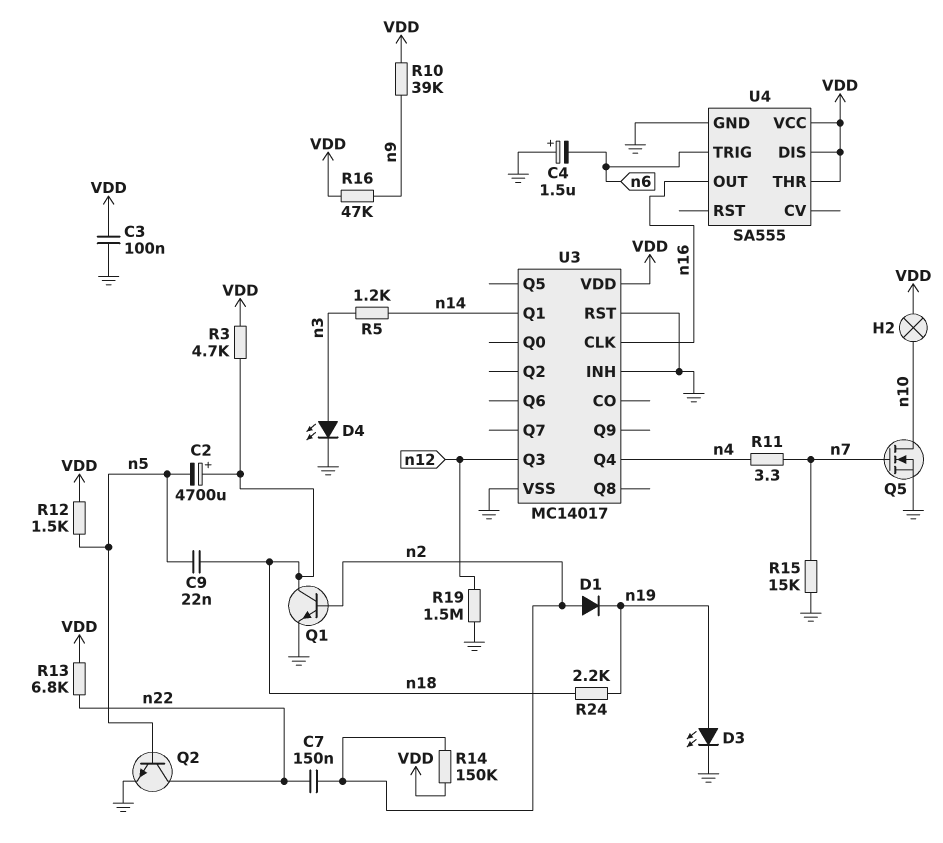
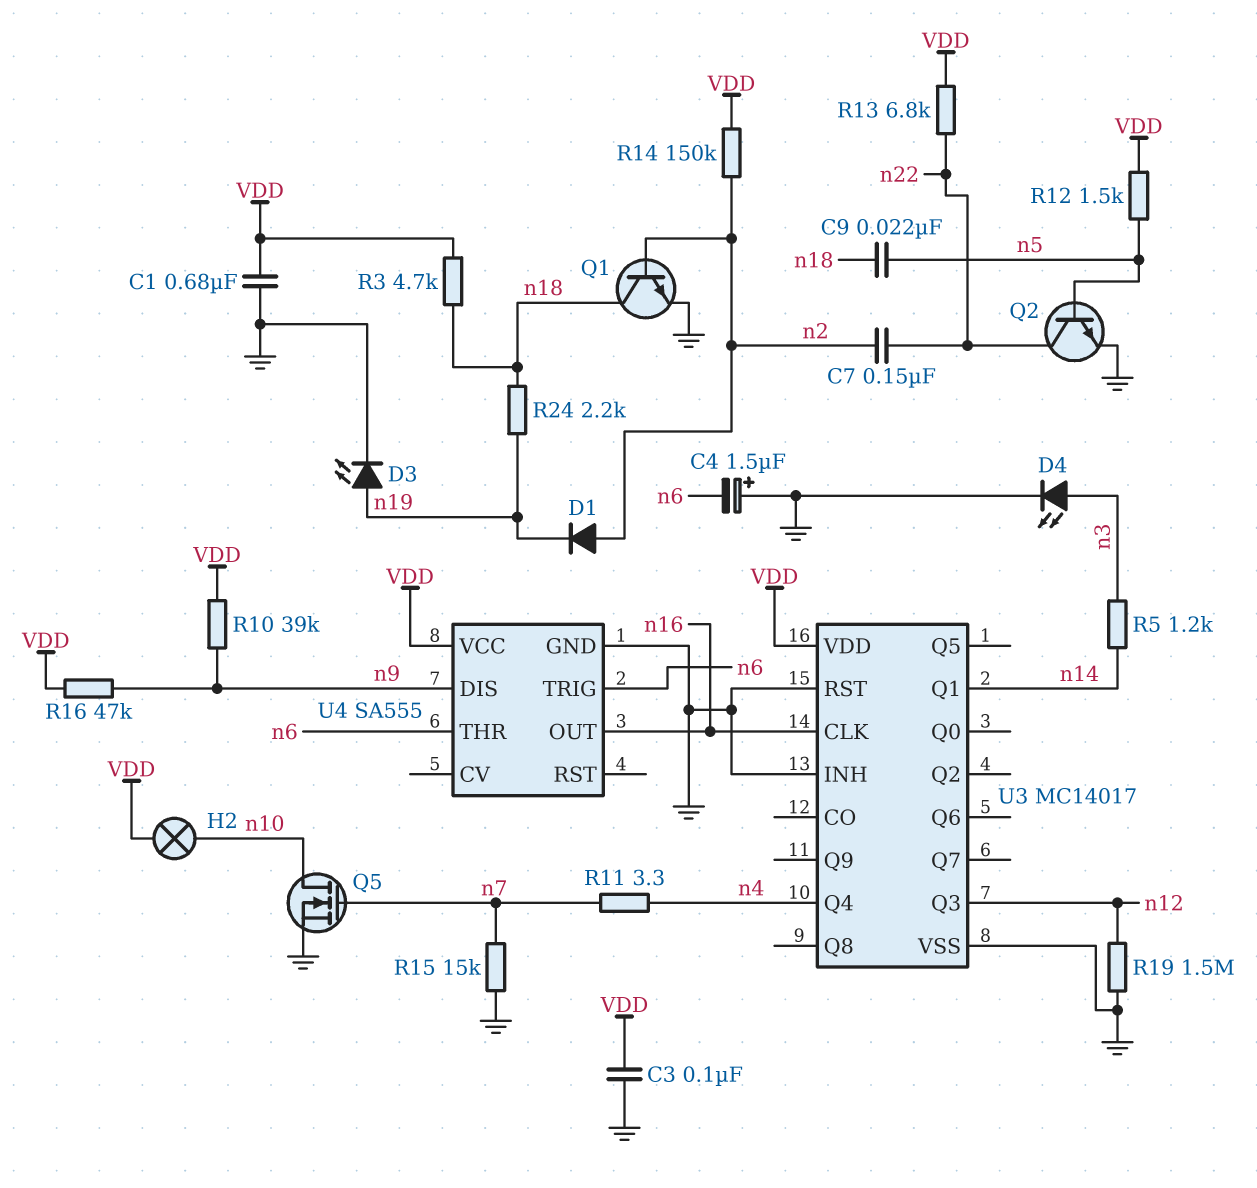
C1: none -> 680nF (GND, VDD)
C2: 4700uF (plus n18, minus n5) -> none
U4 pin DIS: VDD -> n9
U4 pin THR: VDD -> n6

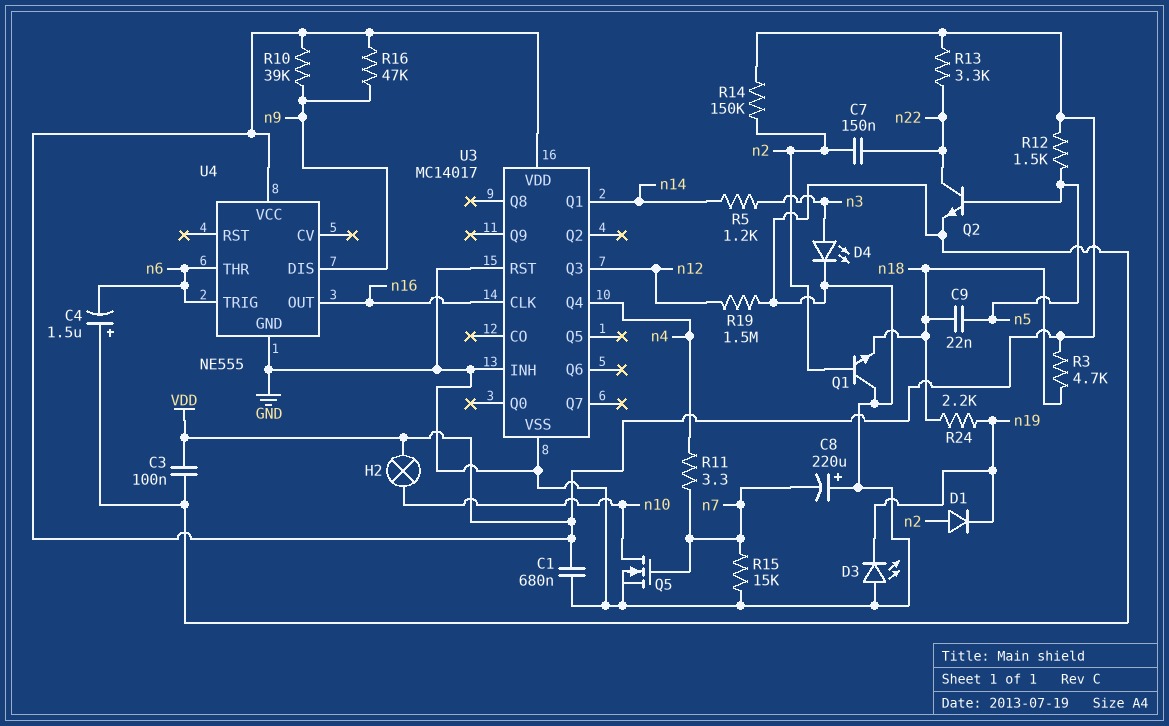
C8: none -> 220uF (plus GND, minus n7)
D3: LED (A n19, K GND) -> LED (A GND, K n19)
Q1: NPN (B n2, C n18, E GND) -> NPN (B n2, C GND, E n18)
R13: 6.8k (VDD, n22) -> 3.3k (VDD, n22)
U4: SA555 -> NE555

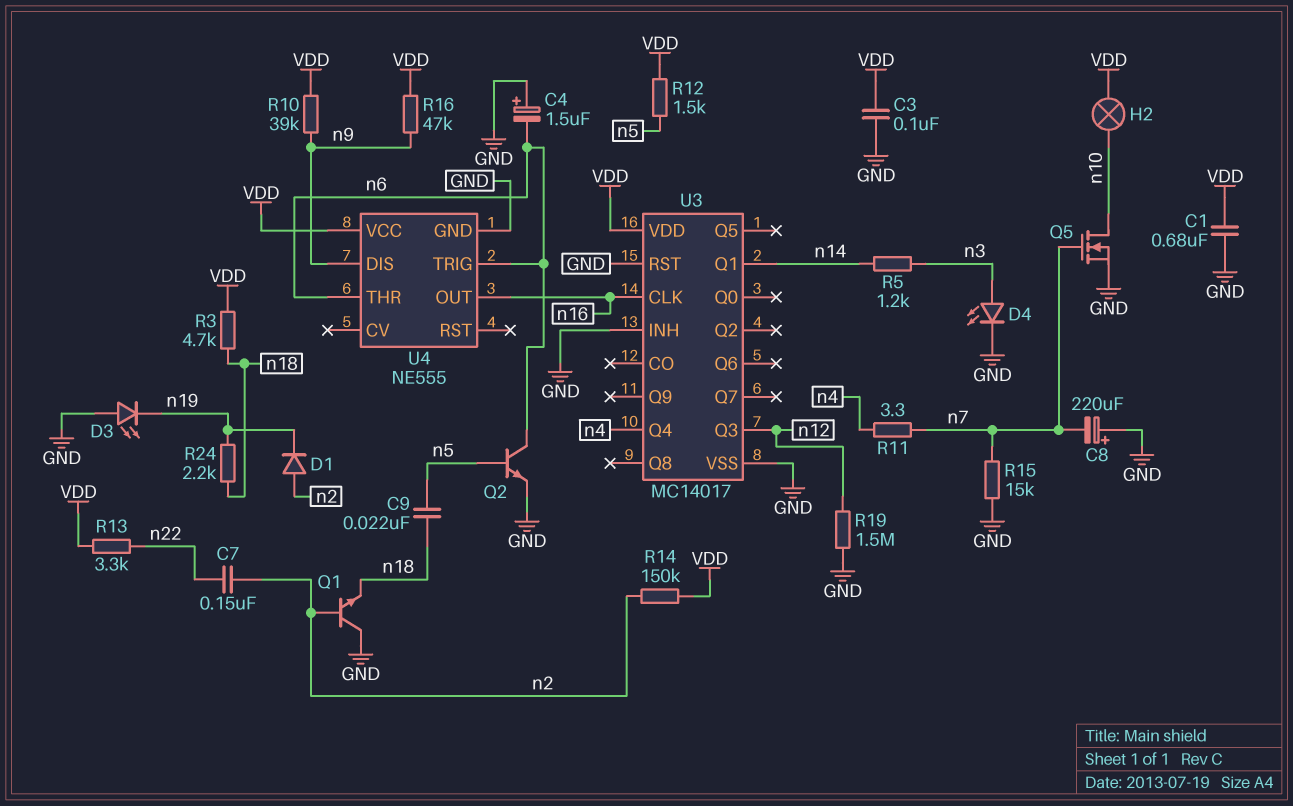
Q2: NPN (B n5, C n22, E GND) -> NPN (B n5, C n6, E GND)

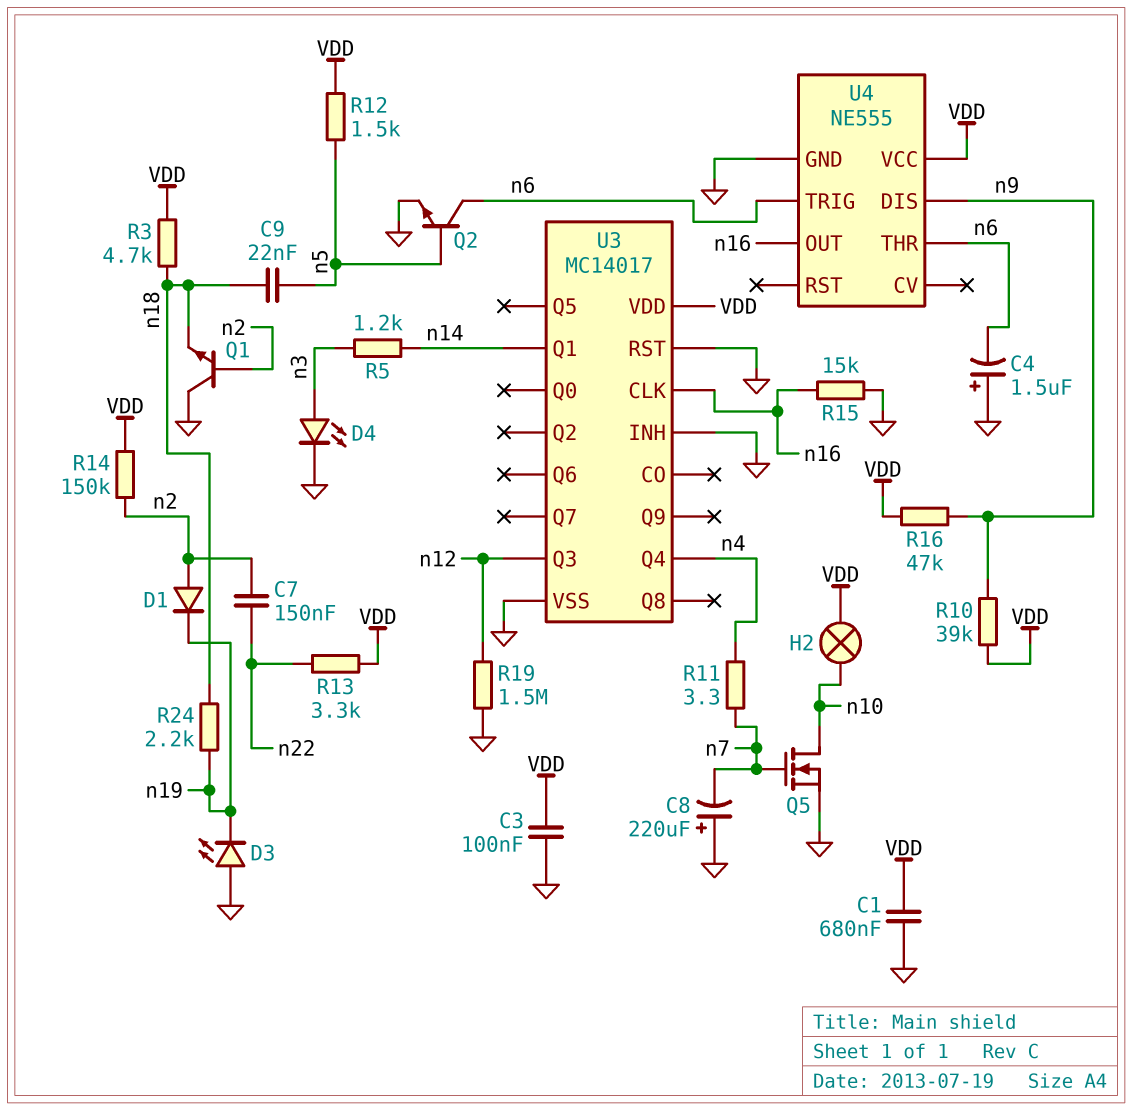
R15: 15k (GND, n7) -> 15k (GND, n16)

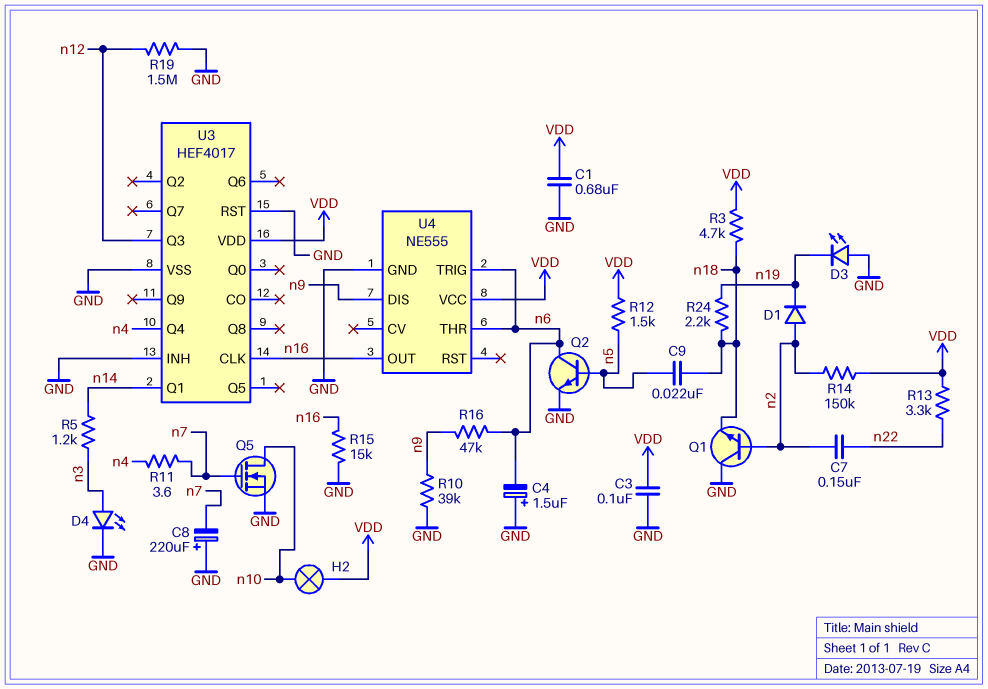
R10: 39k (VDD, n9) -> 39k (GND, n9)
R11: 3.3 (n4, n7) -> 3.6 (n4, n7)
R16: 47k (VDD, n9) -> 47k (n6, n9)
U3: MC14017 -> HEF4017

